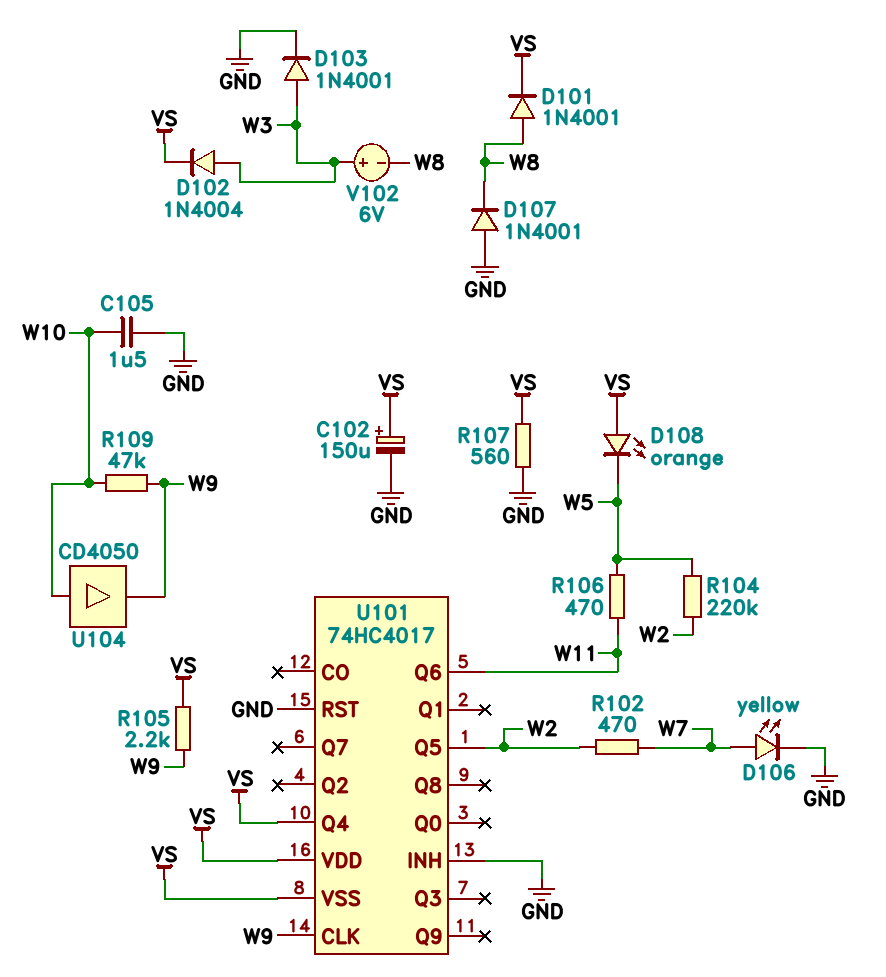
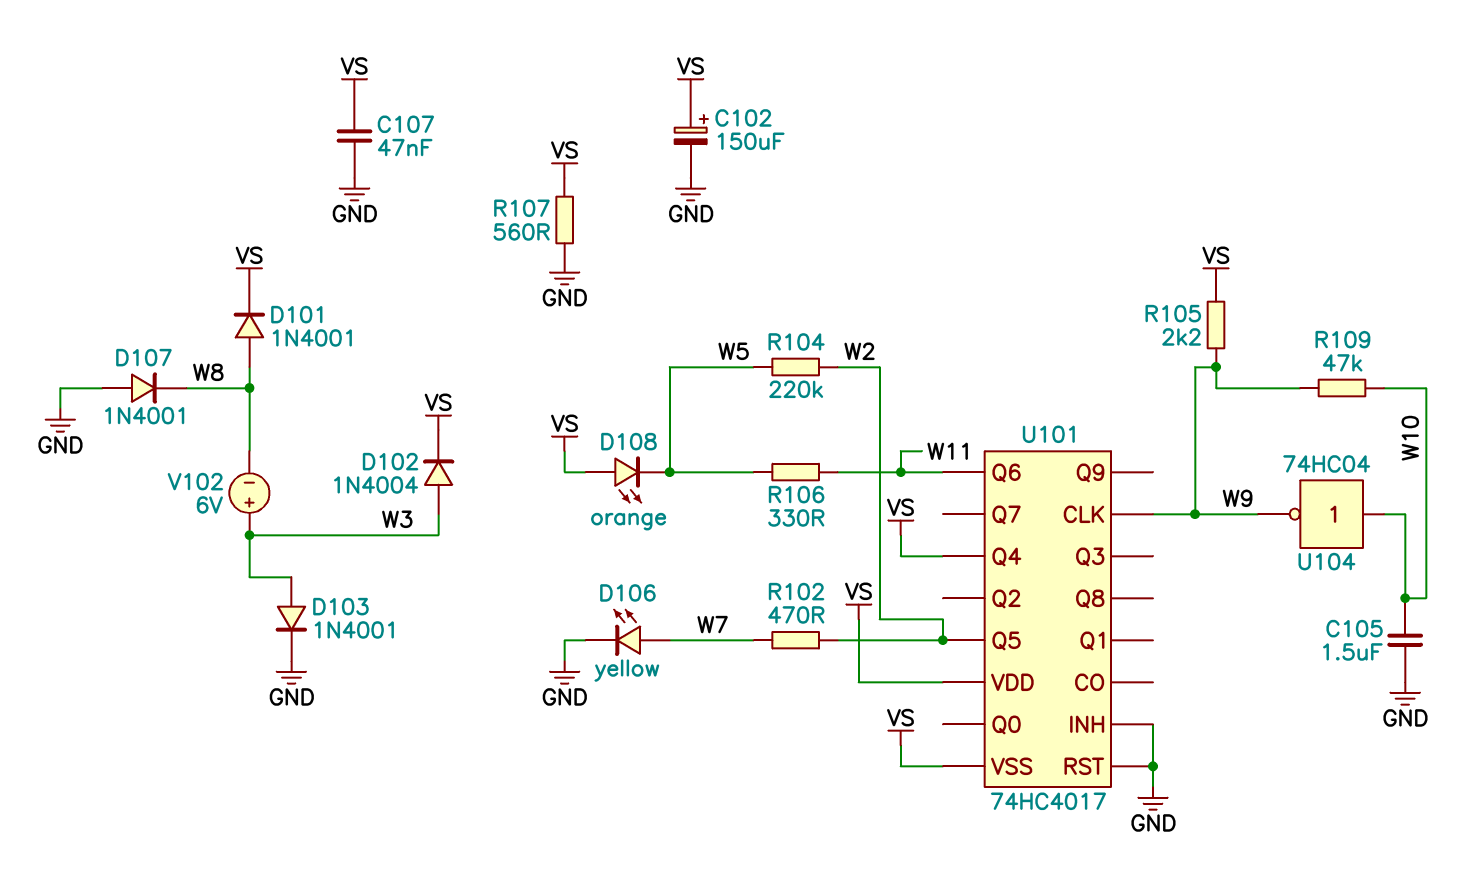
C107: none -> 47nF (GND, VS)
R106: 470 (W5, W11) -> 330 (W5, W11)
U104: buffer CD4050 (in W10, out W9) -> NOT 74HC04 (in W10, out W9)

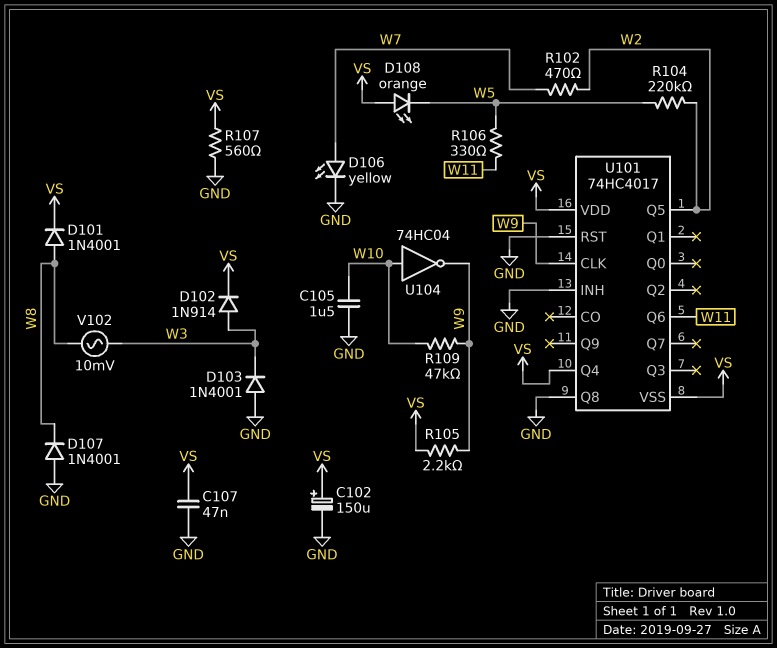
D102: diode 1N4004 (A W3, K VS) -> diode 1N914 (A W3, K VS)
D103: diode 1N4001 (A W3, K GND) -> diode 1N4001 (A GND, K W3)
U101 pin Q8: none -> GND
V102: 6V (plus W3, minus W8) -> AC 10mV (W3, W8)

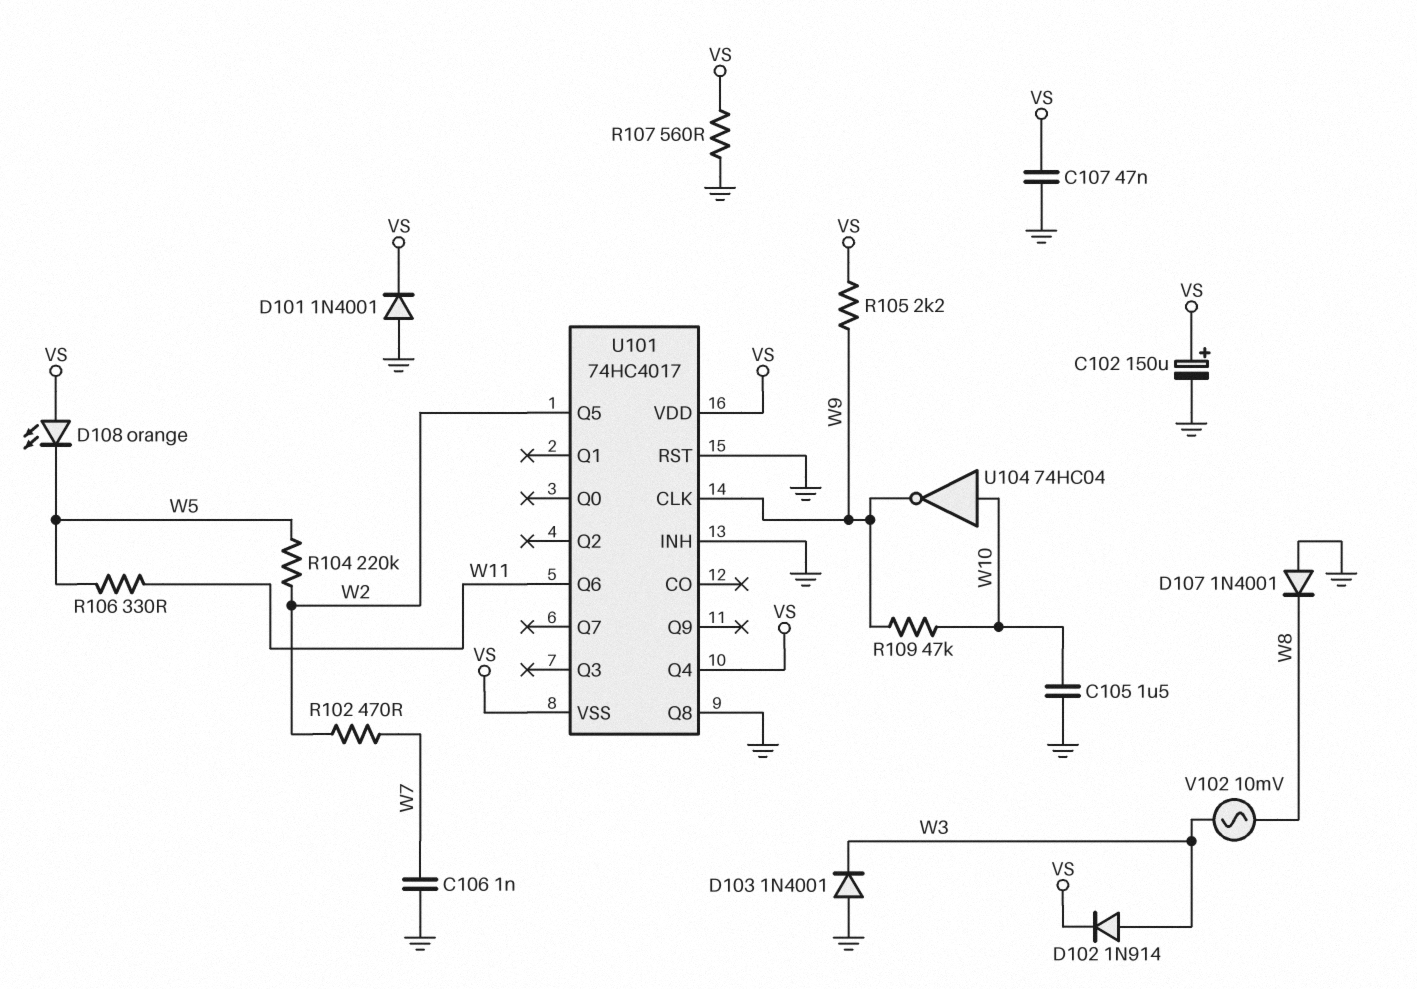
C106: none -> 1nF (GND, W7)
D101: diode 1N4001 (A W8, K VS) -> diode 1N4001 (A GND, K VS)
D106: LED yellow (A W7, K GND) -> none

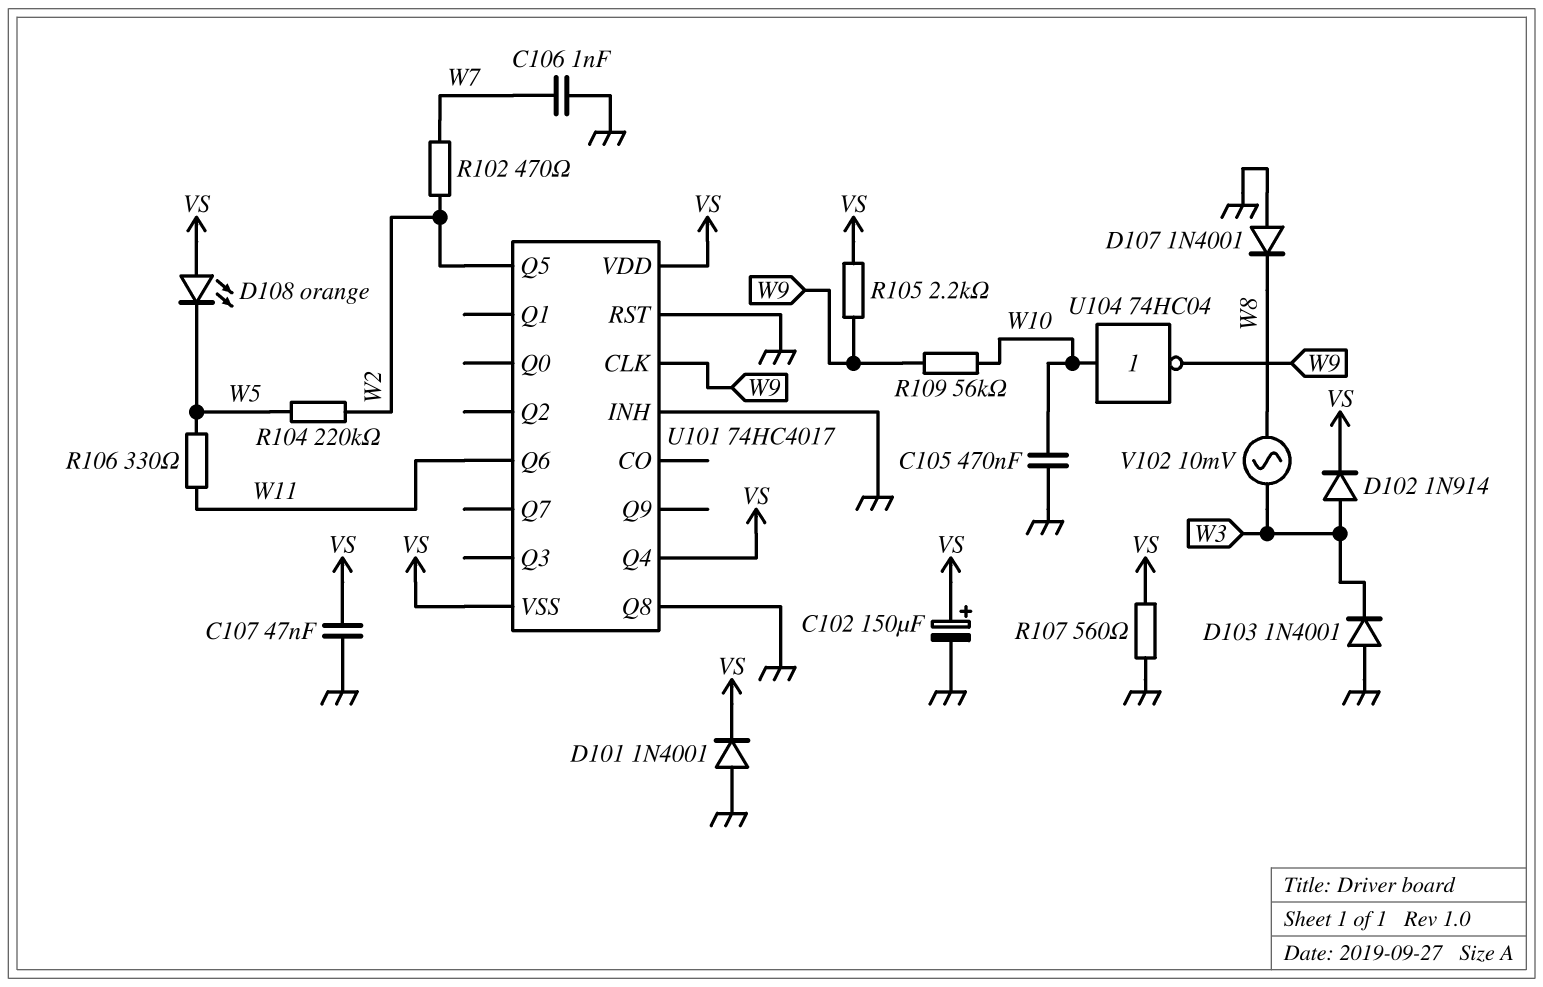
C105: 1.5uF (GND, W10) -> 470nF (GND, W10)
R109: 47k (W9, W10) -> 56k (W9, W10)

